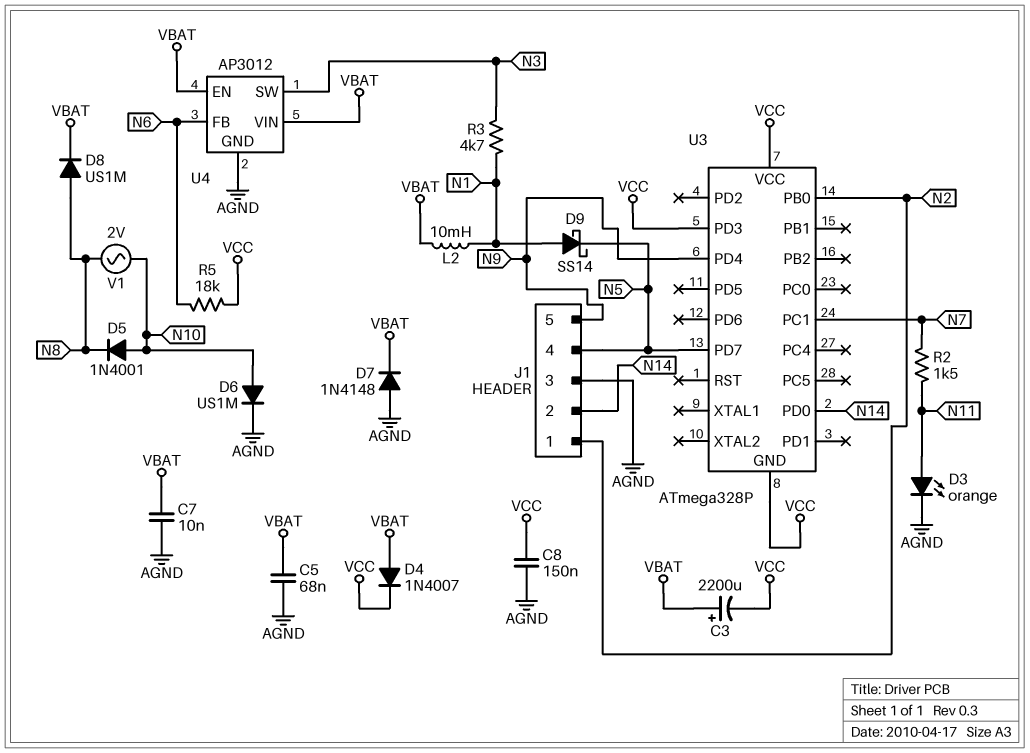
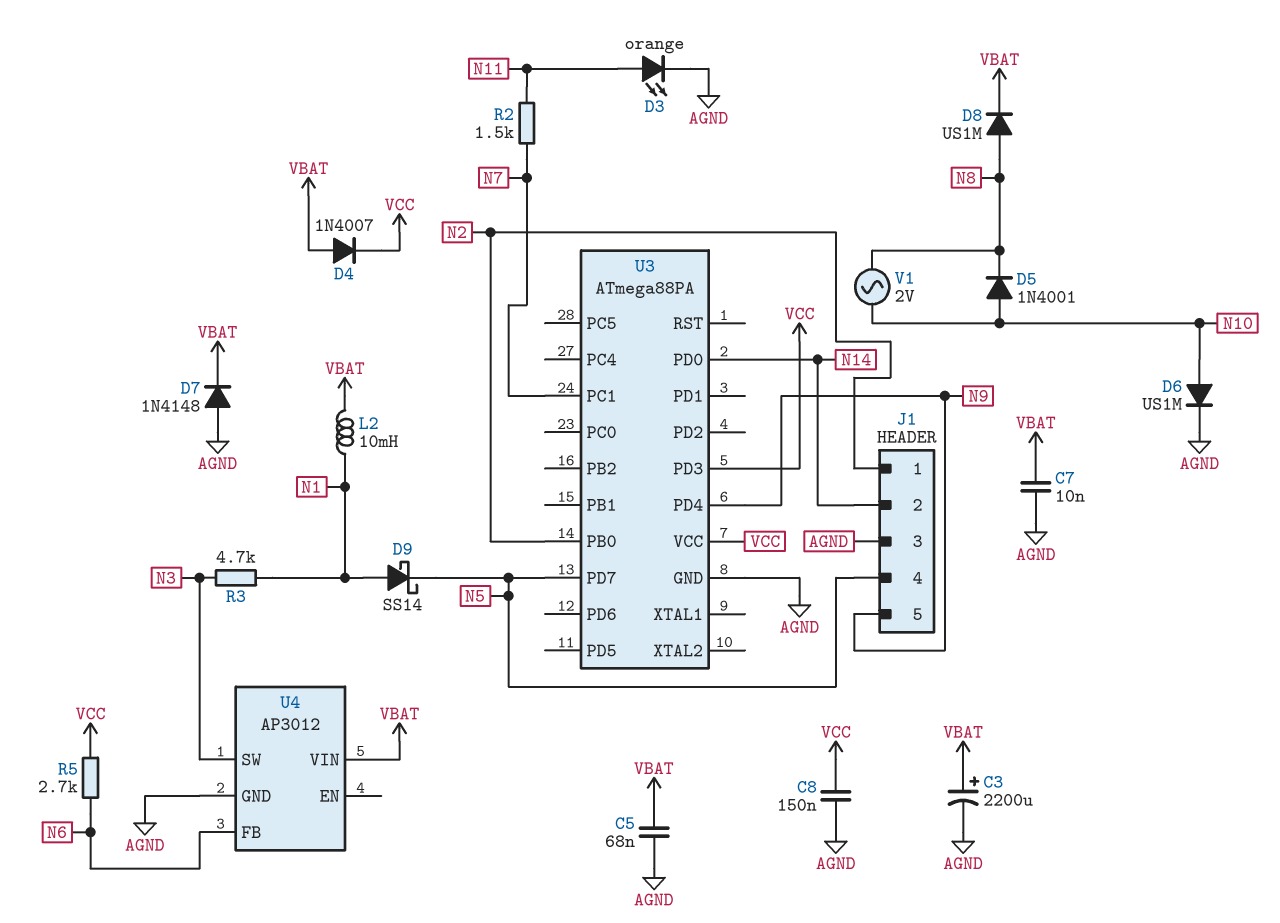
C3: 2200uF (plus VBAT, minus VCC) -> 2200uF (plus VBAT, minus AGND)
R5: 18k (N6, VCC) -> 2.7k (N6, VCC)
U3: ATmega328P -> ATmega88PA
U3 pin GND: VCC -> AGND
U4 pin EN: VBAT -> none

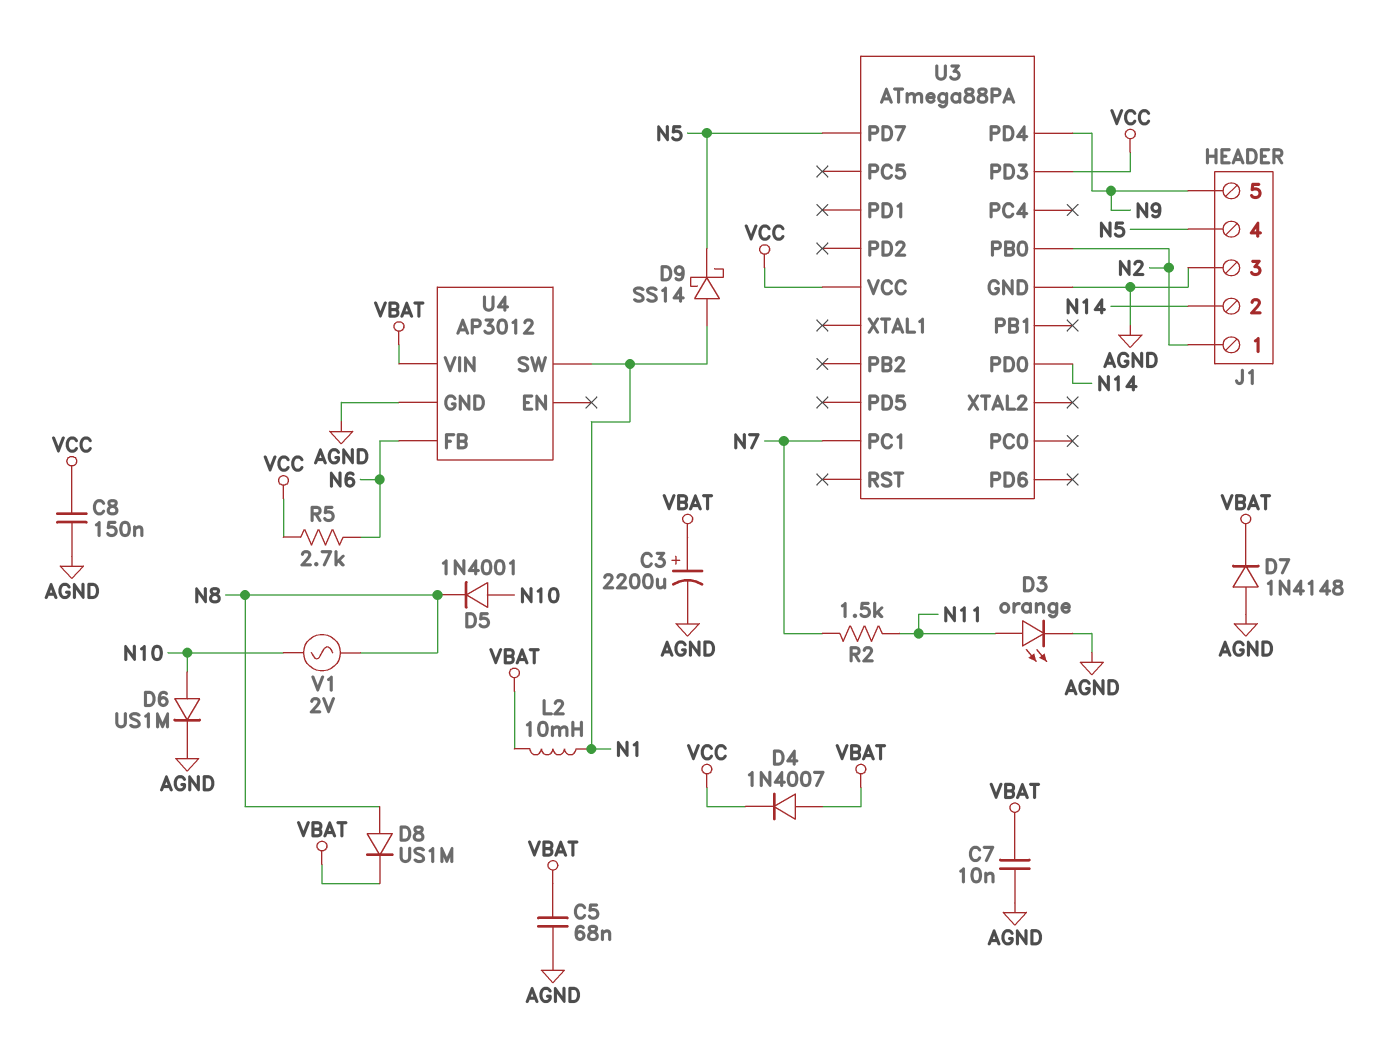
R3: 4.7k (N1, N3) -> none
U4 pin SW: N3 -> N1

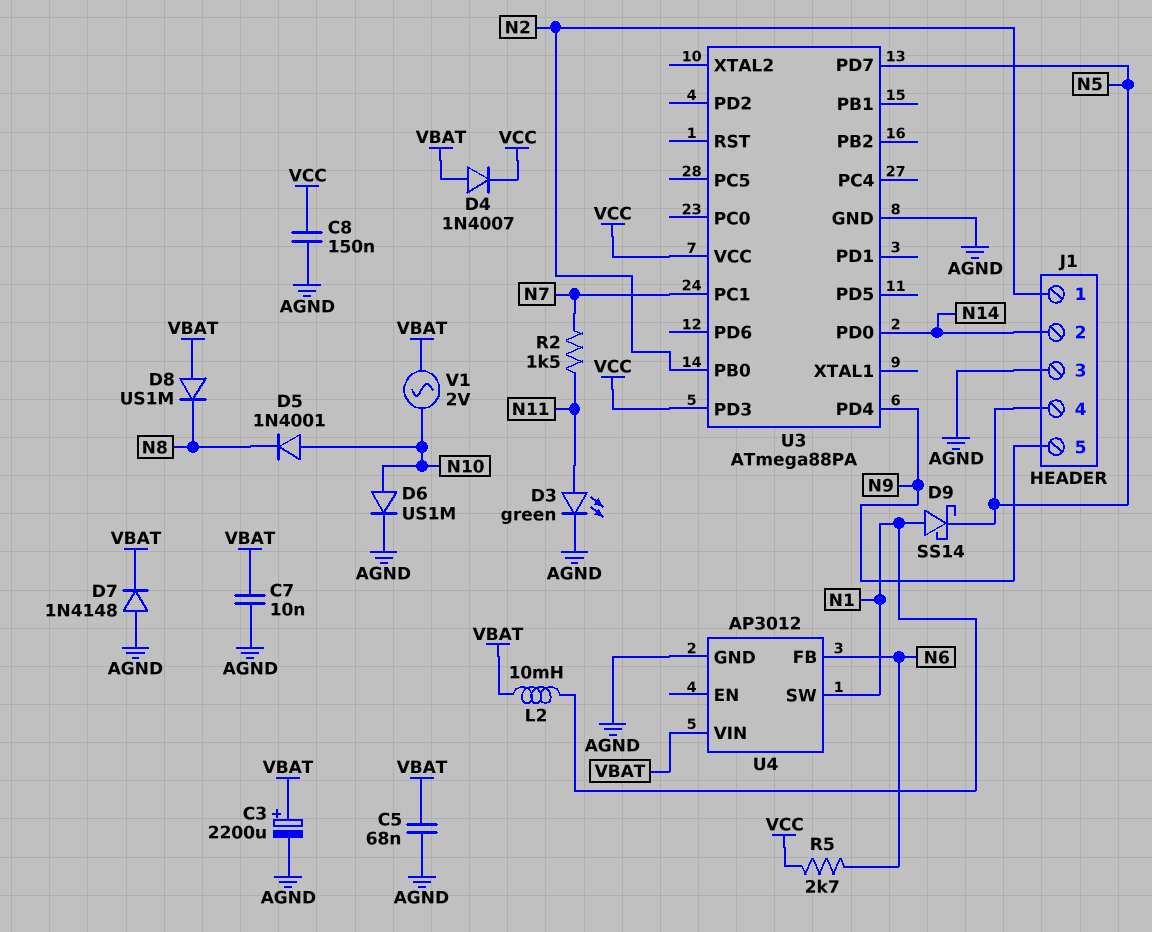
D3: LED orange (A N11, K AGND) -> LED green (A N11, K AGND)
D8: diode US1M (A N8, K VBAT) -> diode US1M (A VBAT, K N8)
V1: AC 2V (N8, N10) -> AC 2V (N10, VBAT)

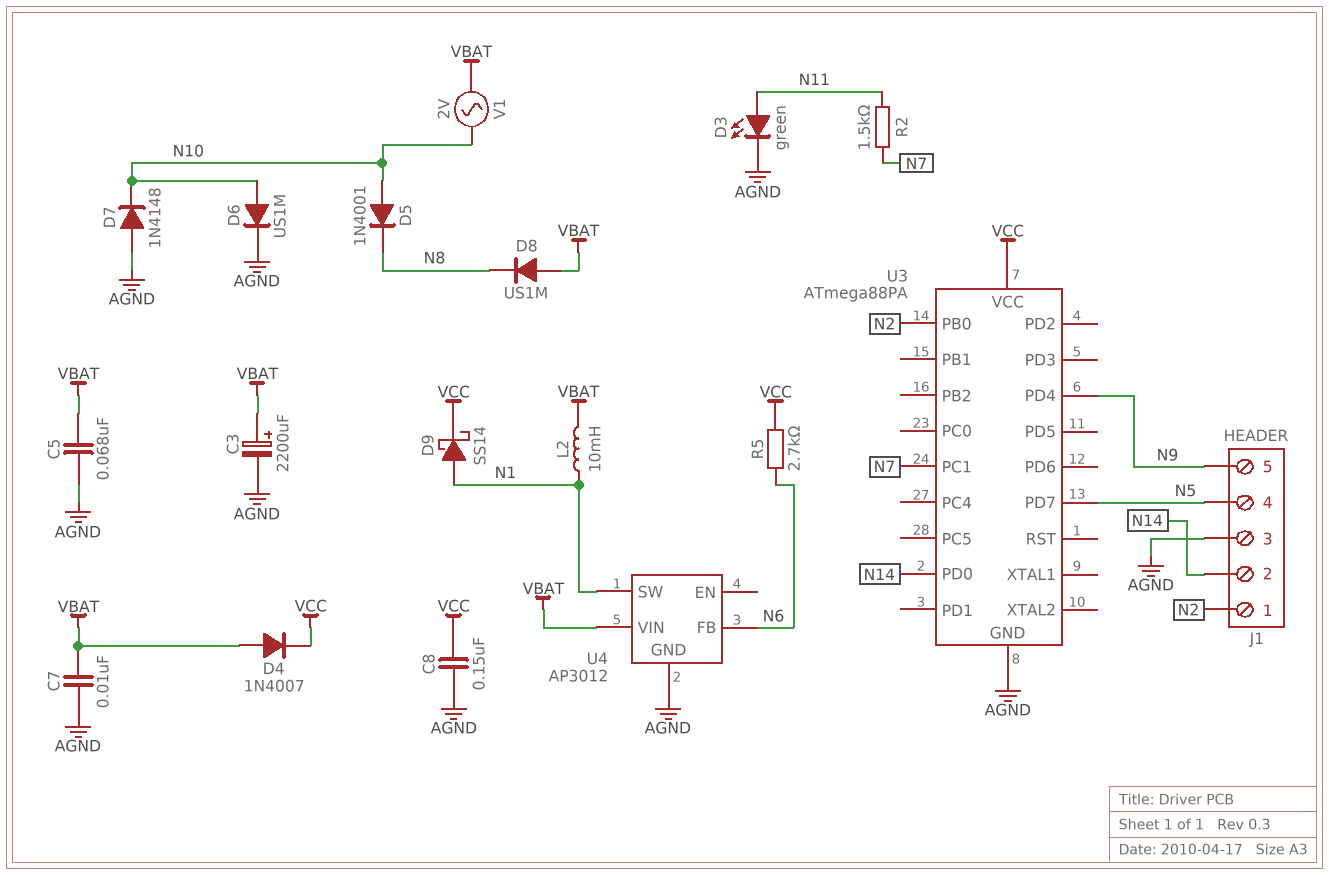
D7: diode 1N4148 (A AGND, K VBAT) -> diode 1N4148 (A AGND, K N10)
D9: schottky SS14 (A N1, K N5) -> schottky SS14 (A N1, K VCC)
U3 pin PD3: VCC -> none

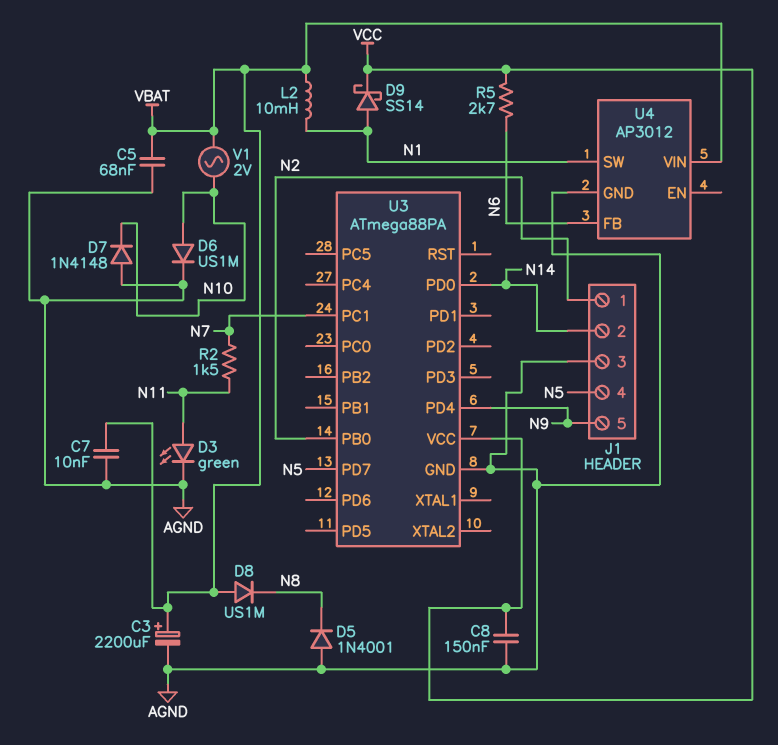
D4: diode 1N4007 (A VBAT, K VCC) -> none
D5: diode 1N4001 (A N10, K N8) -> diode 1N4001 (A AGND, K N8)

